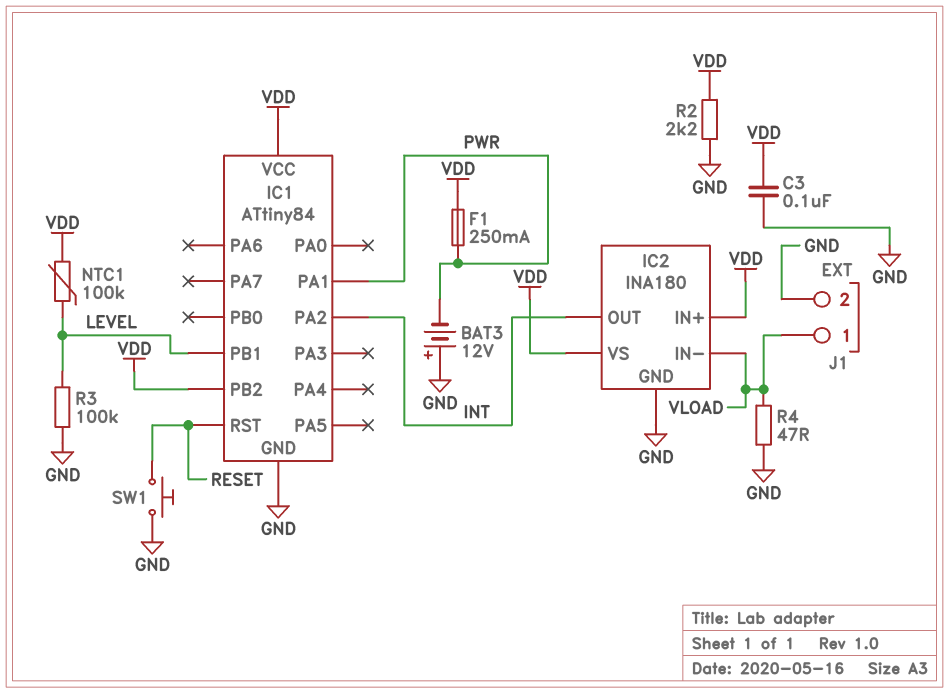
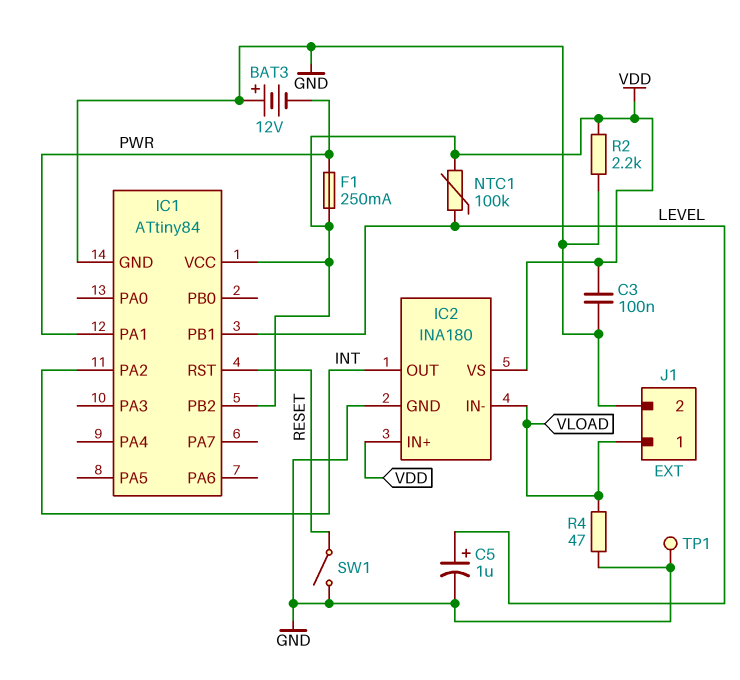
C5: none -> 1uF (plus LEVEL, minus GND)
R3: 100k (GND, LEVEL) -> none
SW1: button (GND, RESET) -> switch (GND, RESET)
TP1: none -> test point (GND)

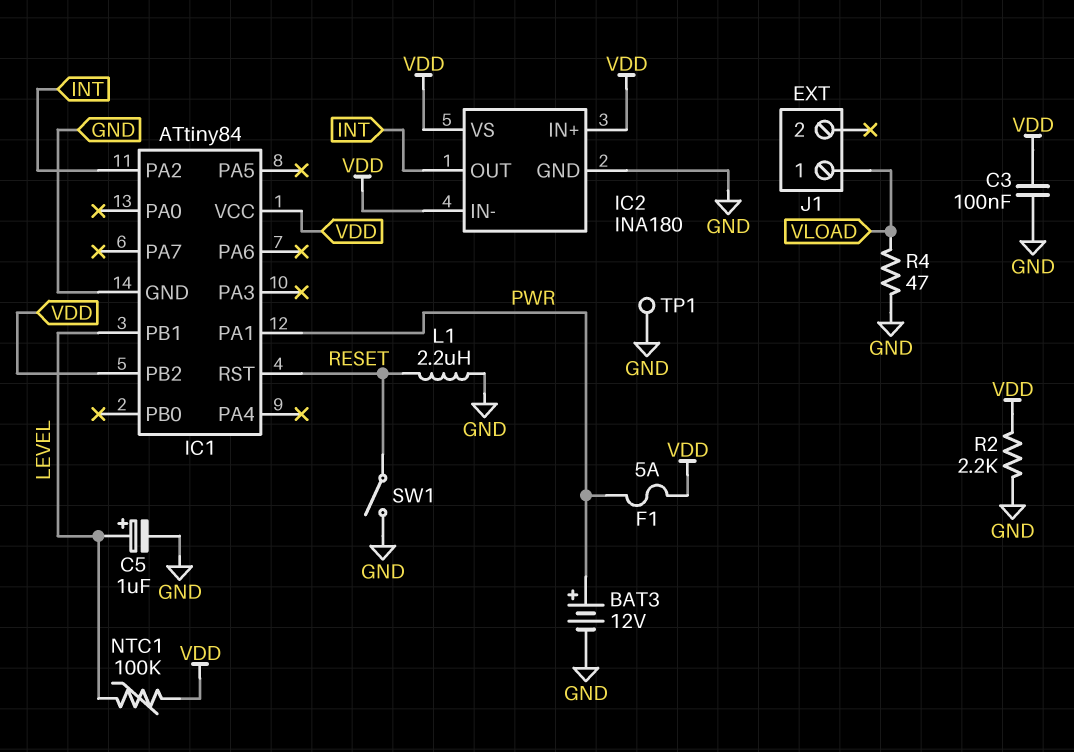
BAT3: 12V (plus GND, minus PWR) -> 12V (plus PWR, minus GND)
F1: 250mA (PWR, VDD) -> 5A (PWR, VDD)
IC2 pin IN-: VLOAD -> VDD
J1 pin 2: GND -> none
L1: none -> 2.2uH (GND, RESET)

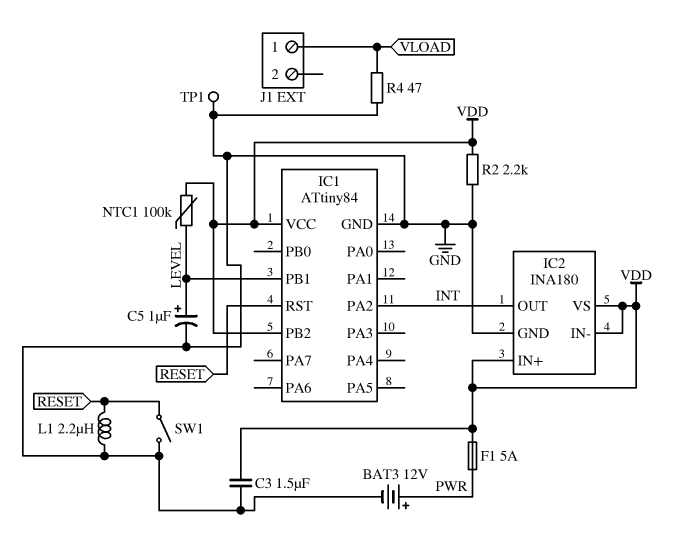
C3: 100nF (GND, VDD) -> 1.5uF (GND, VDD)
IC1 pin PA1: PWR -> none

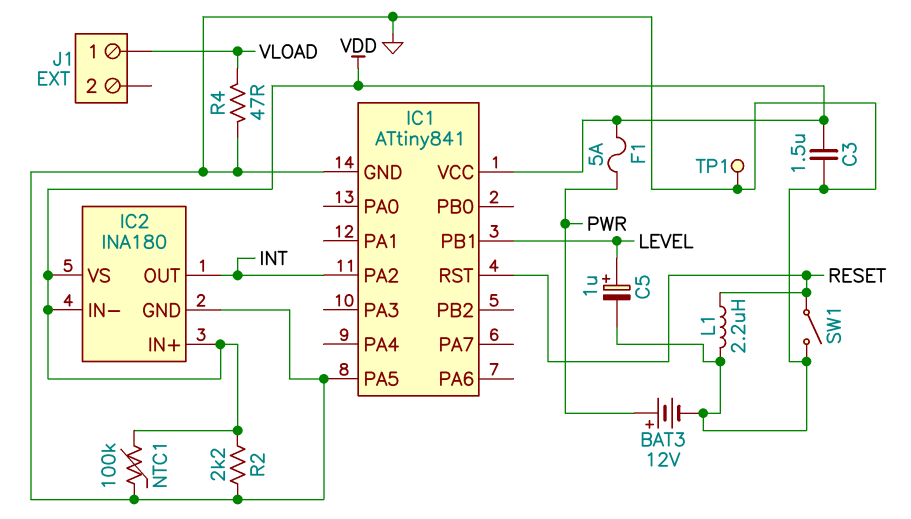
IC1: ATtiny84 -> ATtiny841
IC1 pin PA5: none -> GND
IC1 pin PB2: VDD -> none
NTC1: 100k (LEVEL, VDD) -> 100k (GND, VDD)

